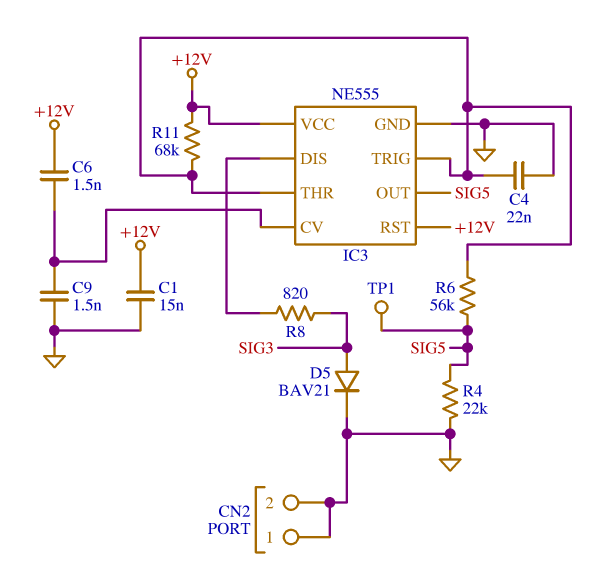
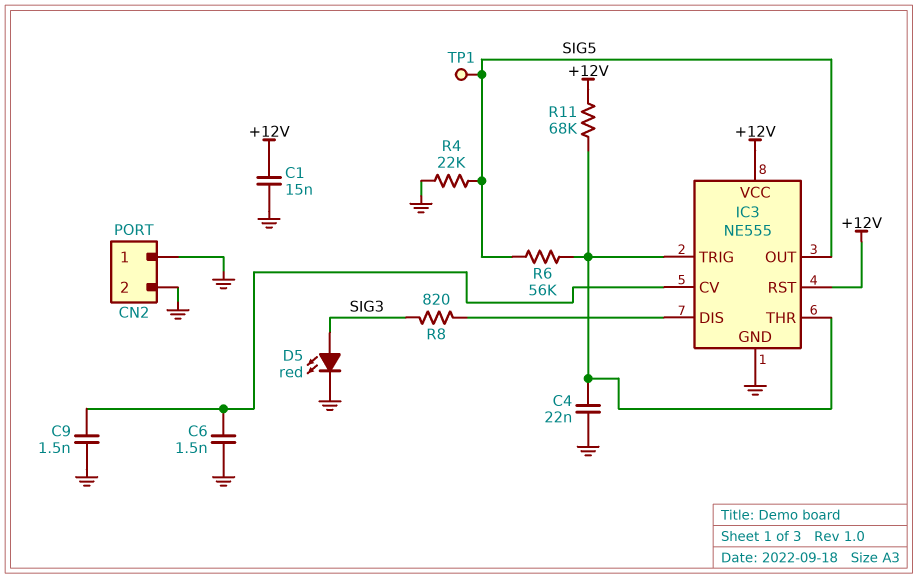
C6: 1.5nF (+12V, IC3/CV) -> 1.5nF (GND, IC3/CV)
D5: diode BAV21 (A SIG3, K GND) -> LED red (A SIG3, K GND)

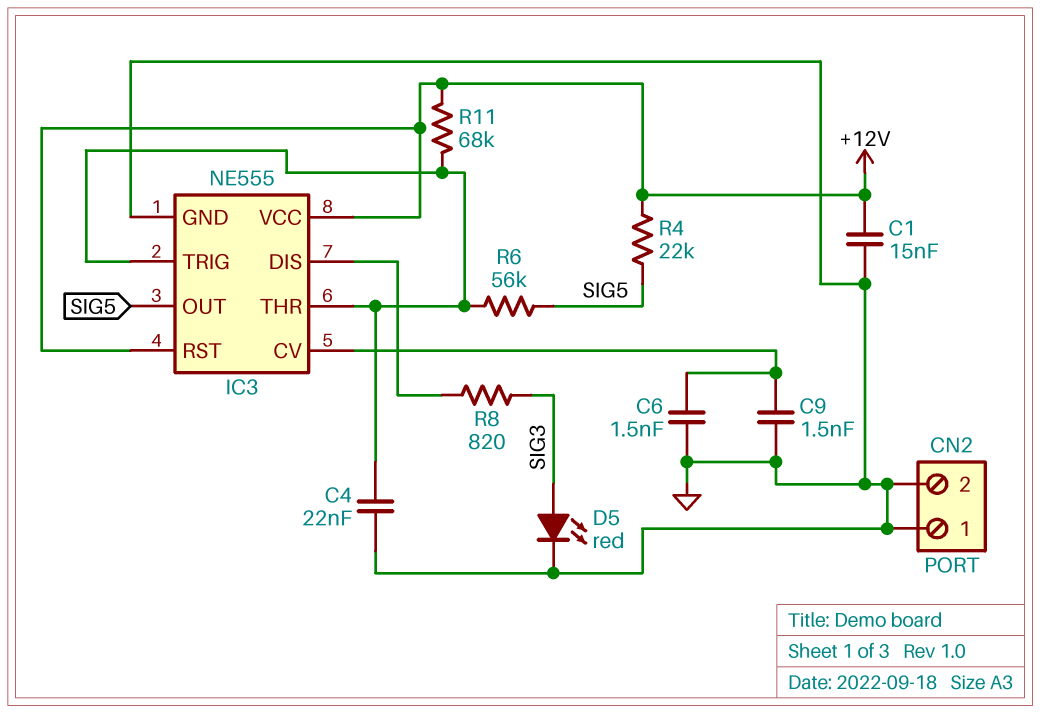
R4: 22k (GND, SIG5) -> 22k (+12V, SIG5)
TP1: test point (SIG5) -> none

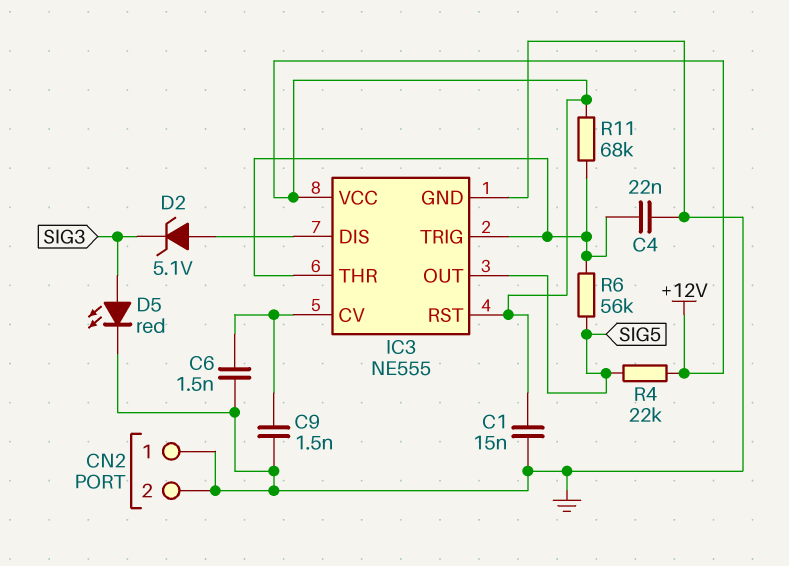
D2: none -> zener 5.1V (A IC3/DIS, K SIG3)
R8: 820 (IC3/DIS, SIG3) -> none

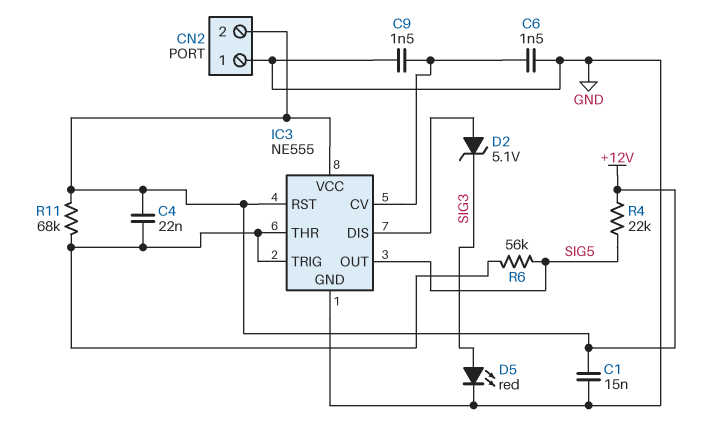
C4: 22nF (GND, IC3/THR) -> 22nF (+12V, IC3/THR)
CN2 pin 2: GND -> +12V

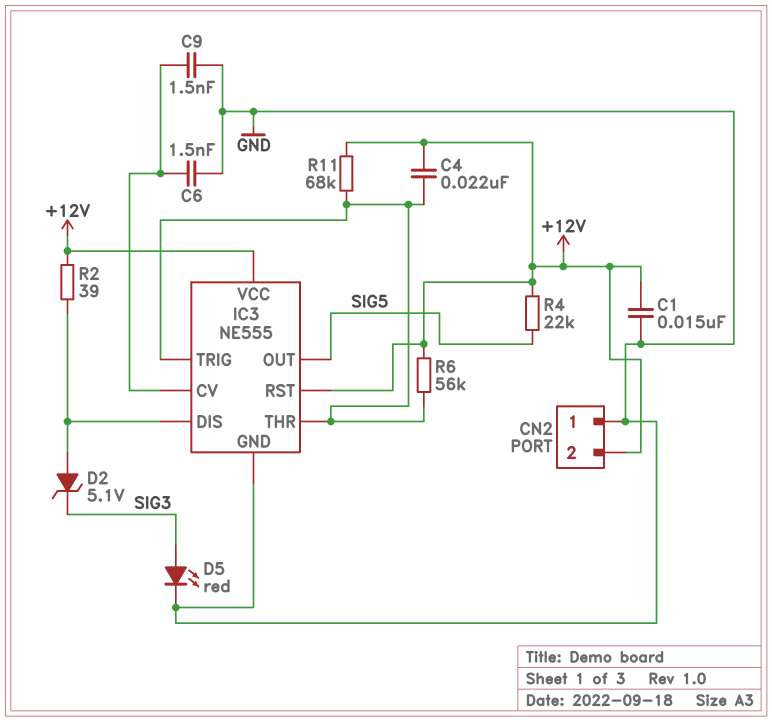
R2: none -> 39 (+12V, IC3/DIS)
R6: 56k (IC3/THR, SIG5) -> 56k (+12V, IC3/THR)

